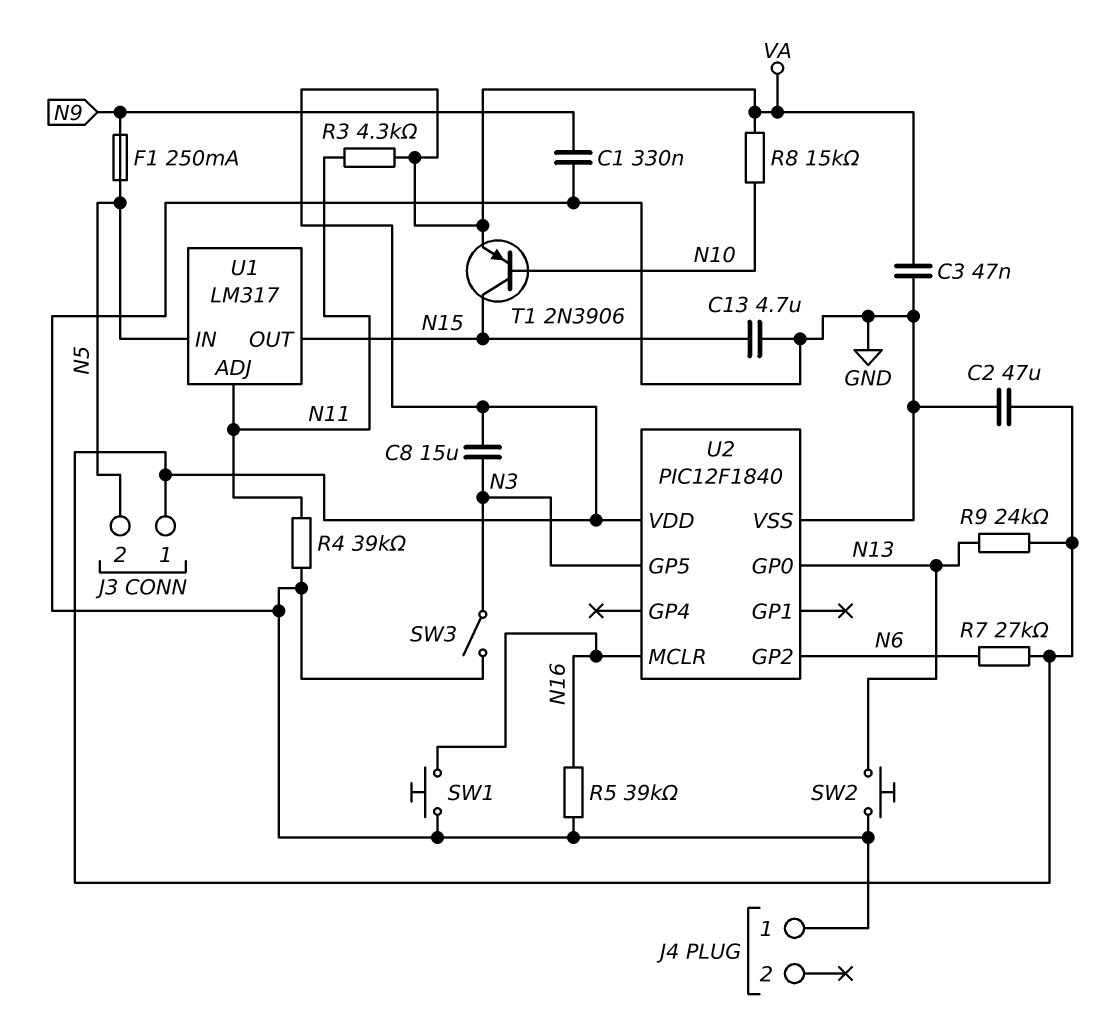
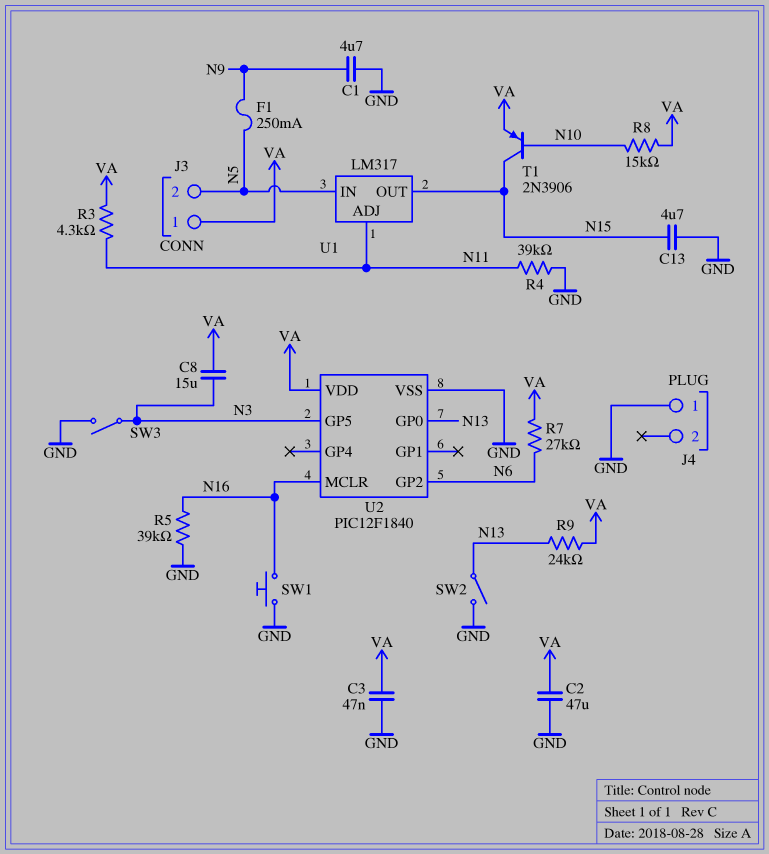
C1: 330nF (GND, N9) -> 4.7uF (GND, N9)
SW2: button (GND, N13) -> switch (GND, N13)

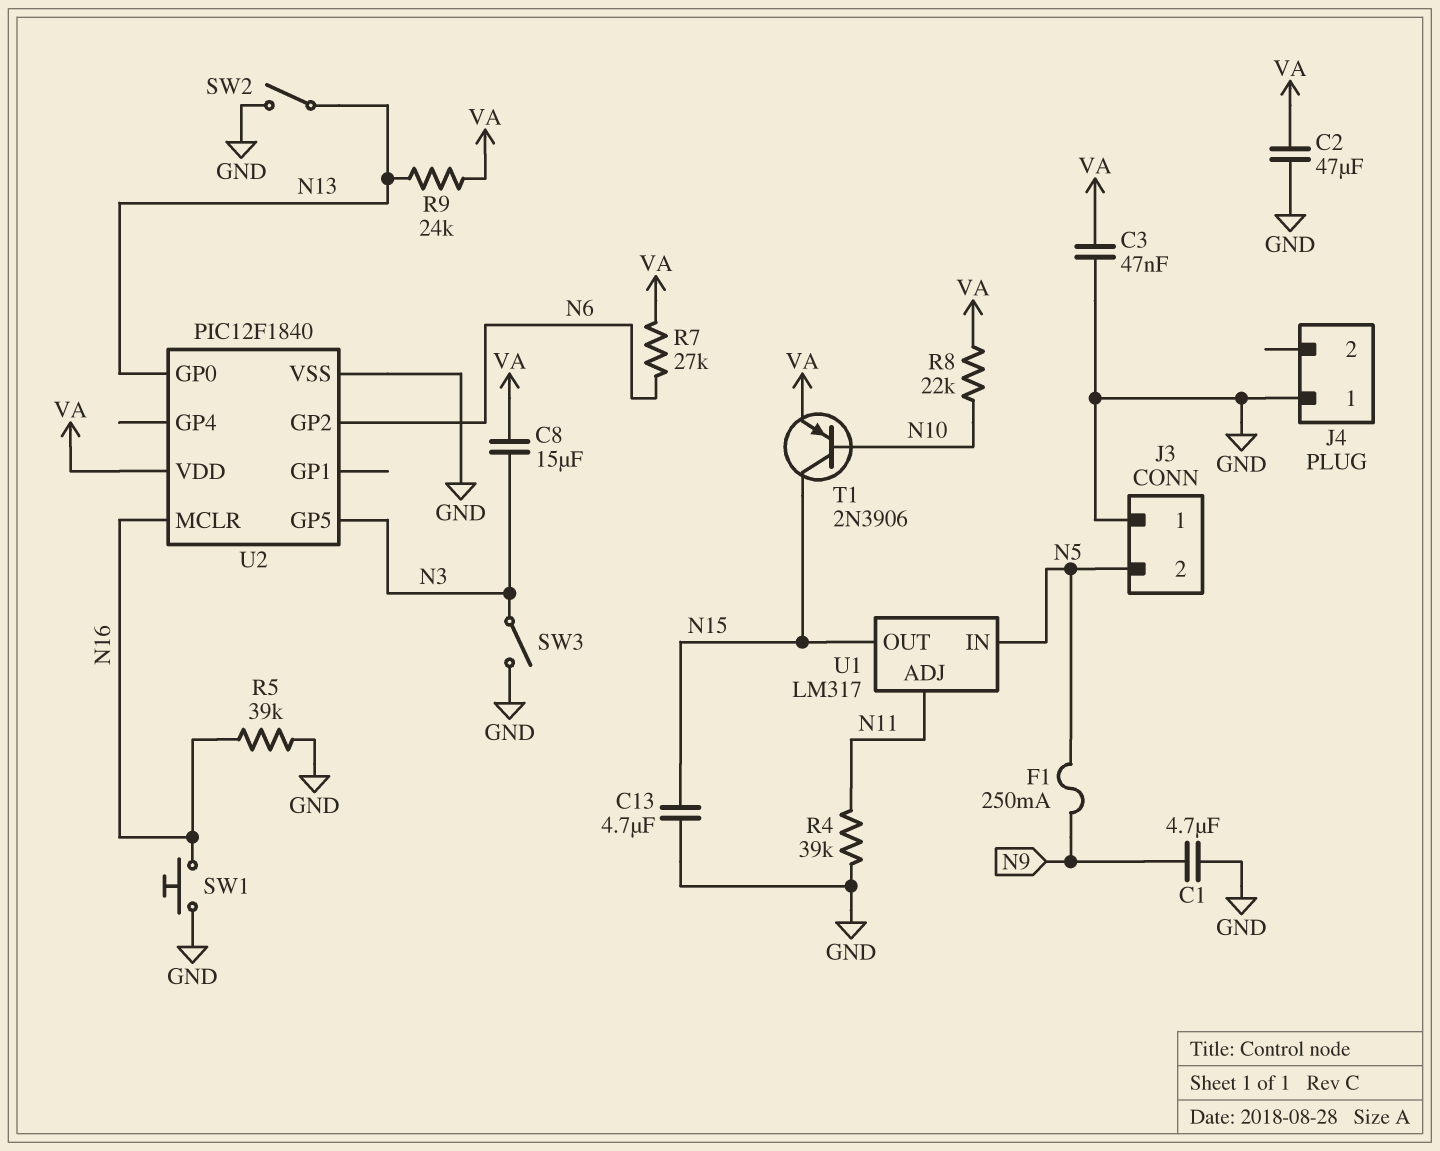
J3 pin 1: VA -> GND
R3: 4.3k (N11, VA) -> none
R8: 15k (N10, VA) -> 22k (N10, VA)

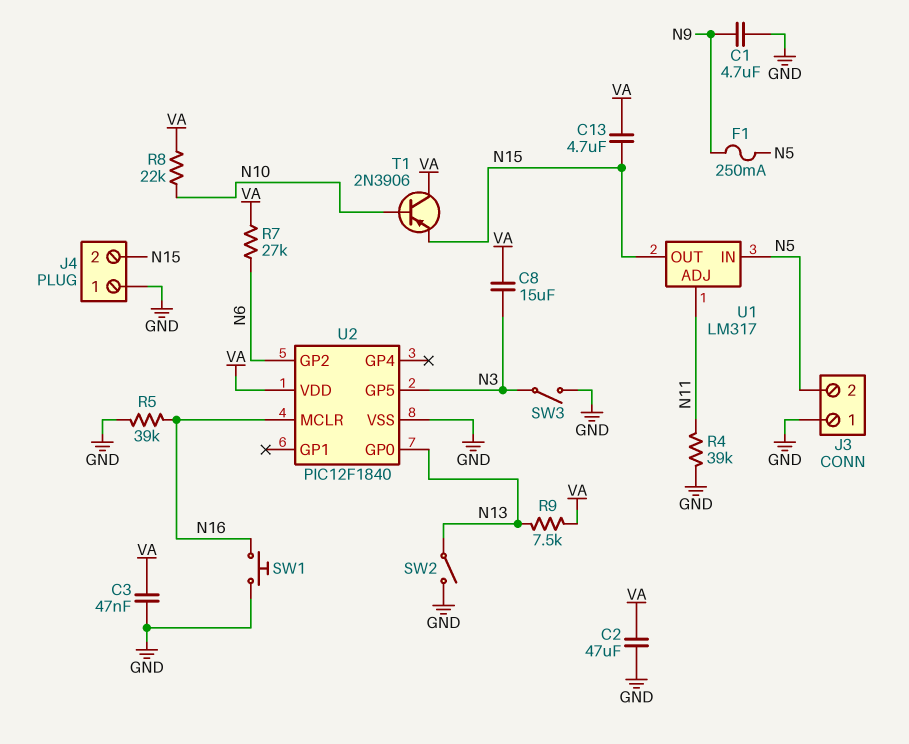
C13: 4.7uF (GND, N15) -> 4.7uF (N15, VA)
J4 pin 2: none -> N15
R9: 24k (N13, VA) -> 7.5k (N13, VA)
T1: PNP 2N3906 (B N10, C N15, E VA) -> PNP 2N3906 (B N10, C VA, E N15)

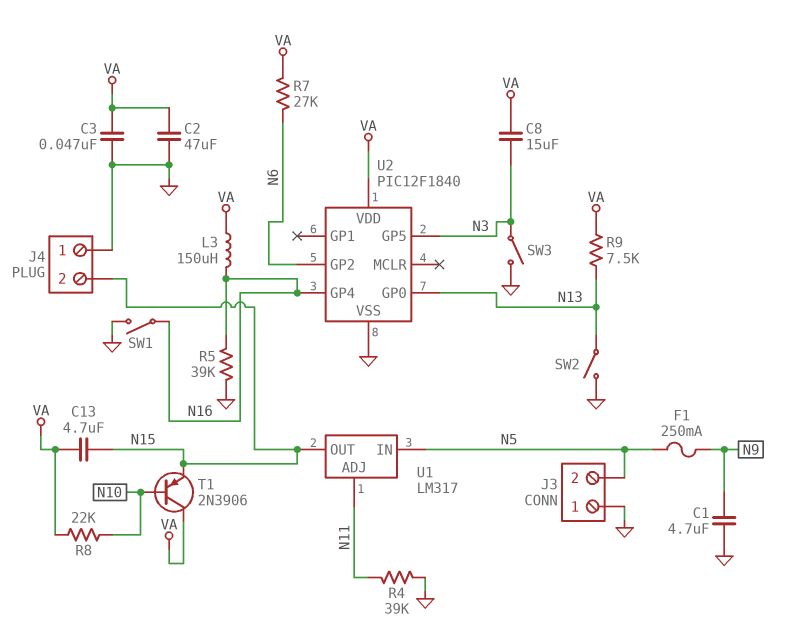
L3: none -> 150uH (N16, VA)
SW1: button (GND, N16) -> switch (GND, N16)
U2 pin GP4: none -> N16
U2 pin MCLR: N16 -> none

